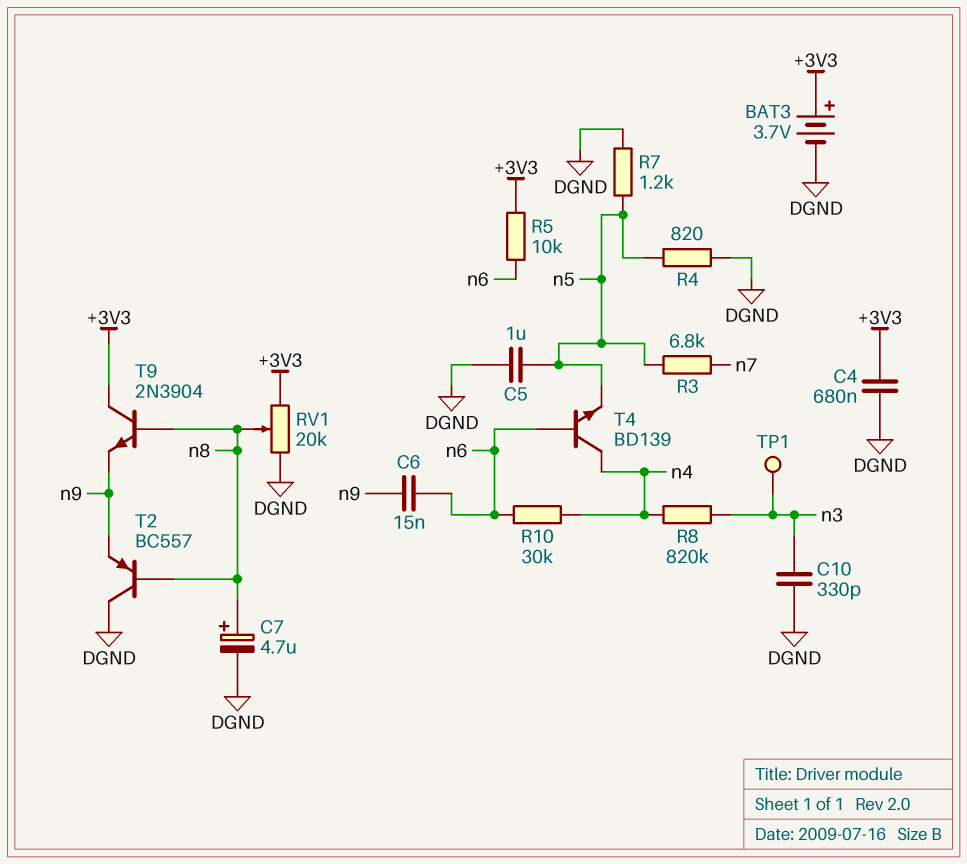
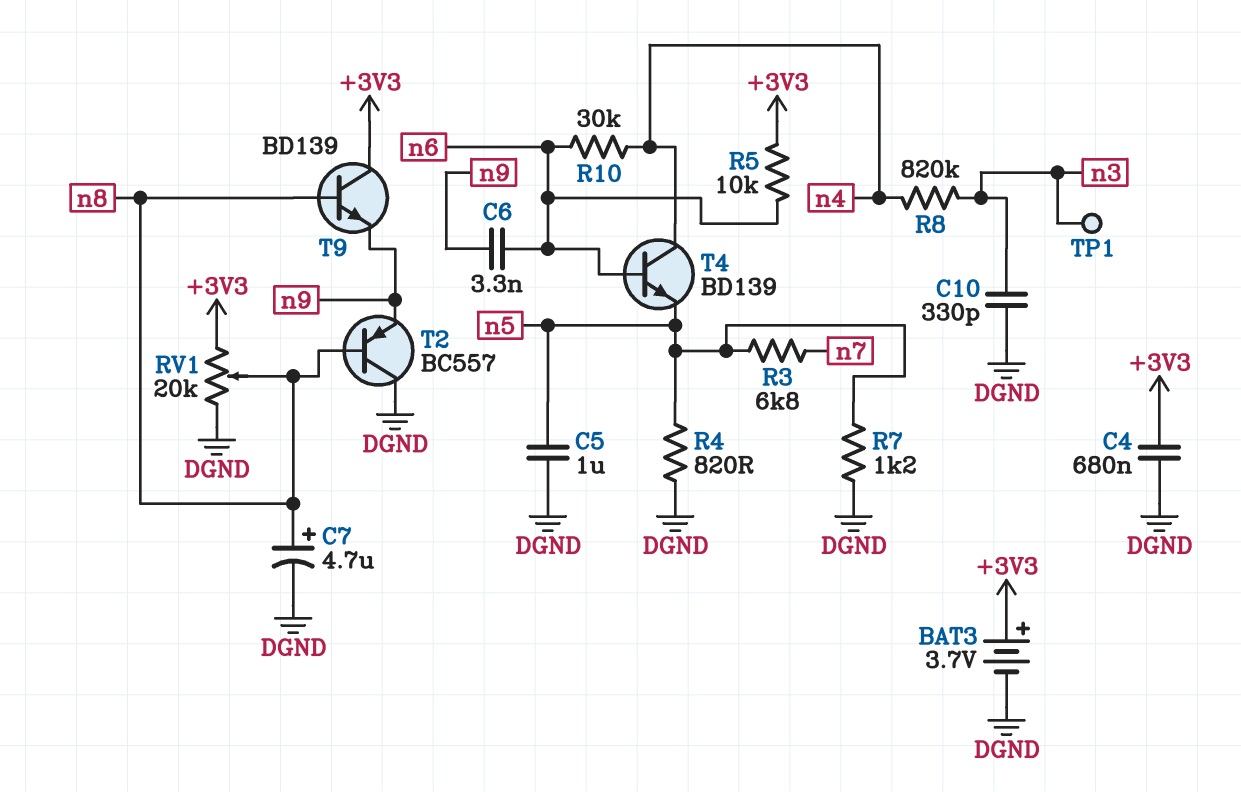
C6: 15nF (n6, n9) -> 3.3nF (n6, n9)
T9: NPN 2N3904 (B n8, C +3V3, E n9) -> NPN BD139 (B n8, C +3V3, E n9)

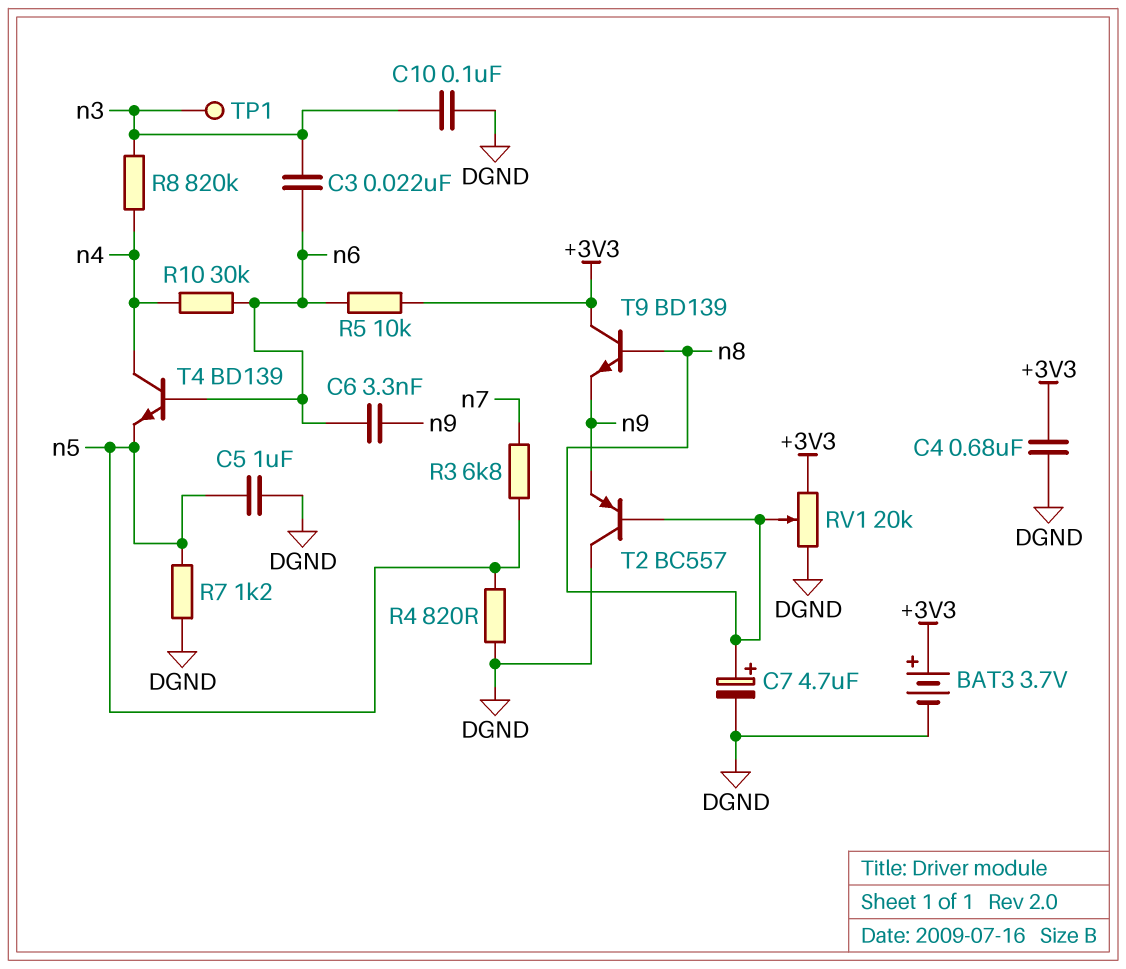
C3: none -> 22nF (n3, n6)
C10: 330pF (DGND, n3) -> 100nF (DGND, n3)

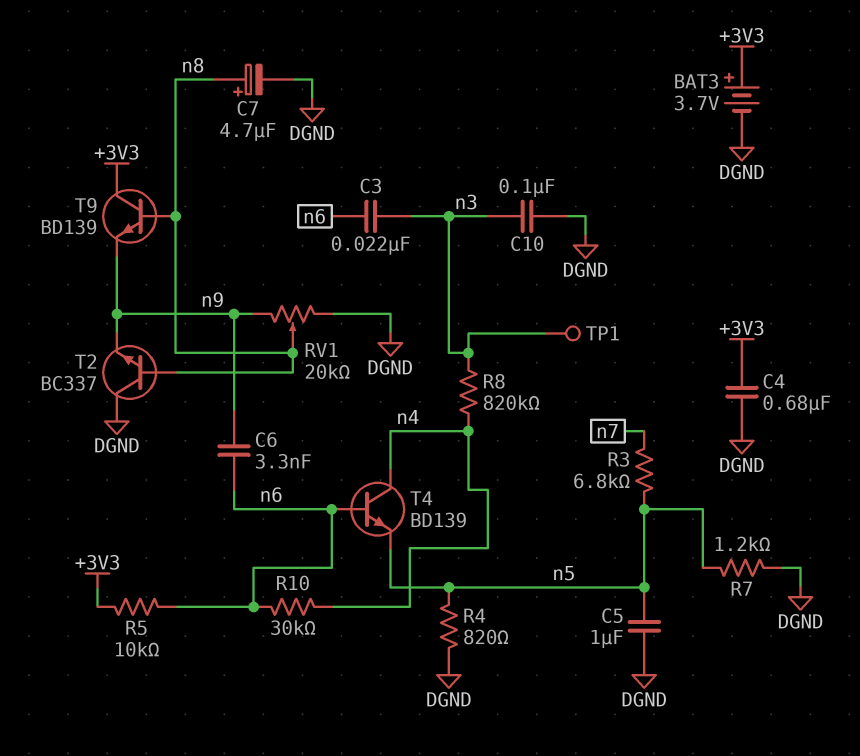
RV1: 20k (+3V3, DGND, wiper n8) -> 20k (DGND, n9, wiper n8)
T2: PNP BC557 (B n8, C DGND, E n9) -> NPN BC337 (B n8, C DGND, E n9)

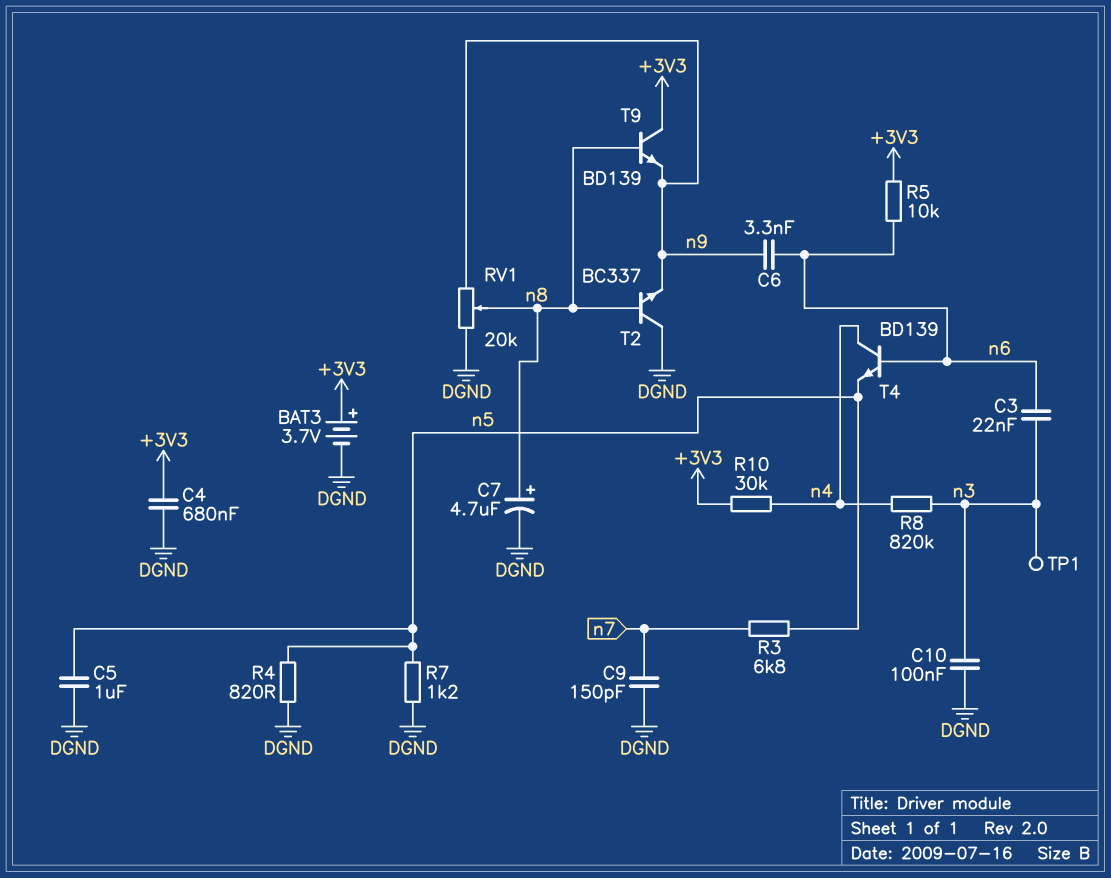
C9: none -> 150pF (DGND, n7)
R10: 30k (n4, n6) -> 30k (+3V3, n4)

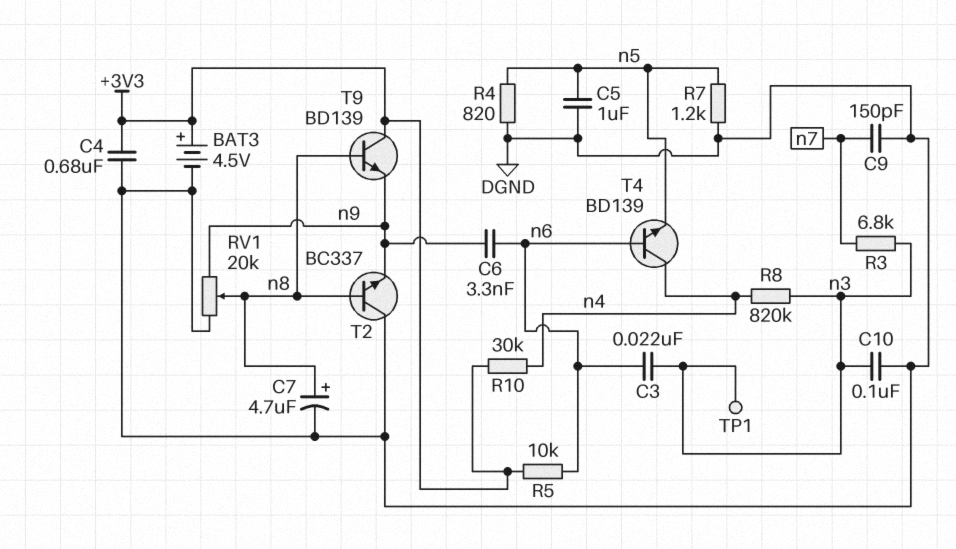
BAT3: 3.7V (plus +3V3, minus DGND) -> 4.5V (plus +3V3, minus DGND)
R3: 6.8k (n5, n7) -> 6.8k (n3, n7)

